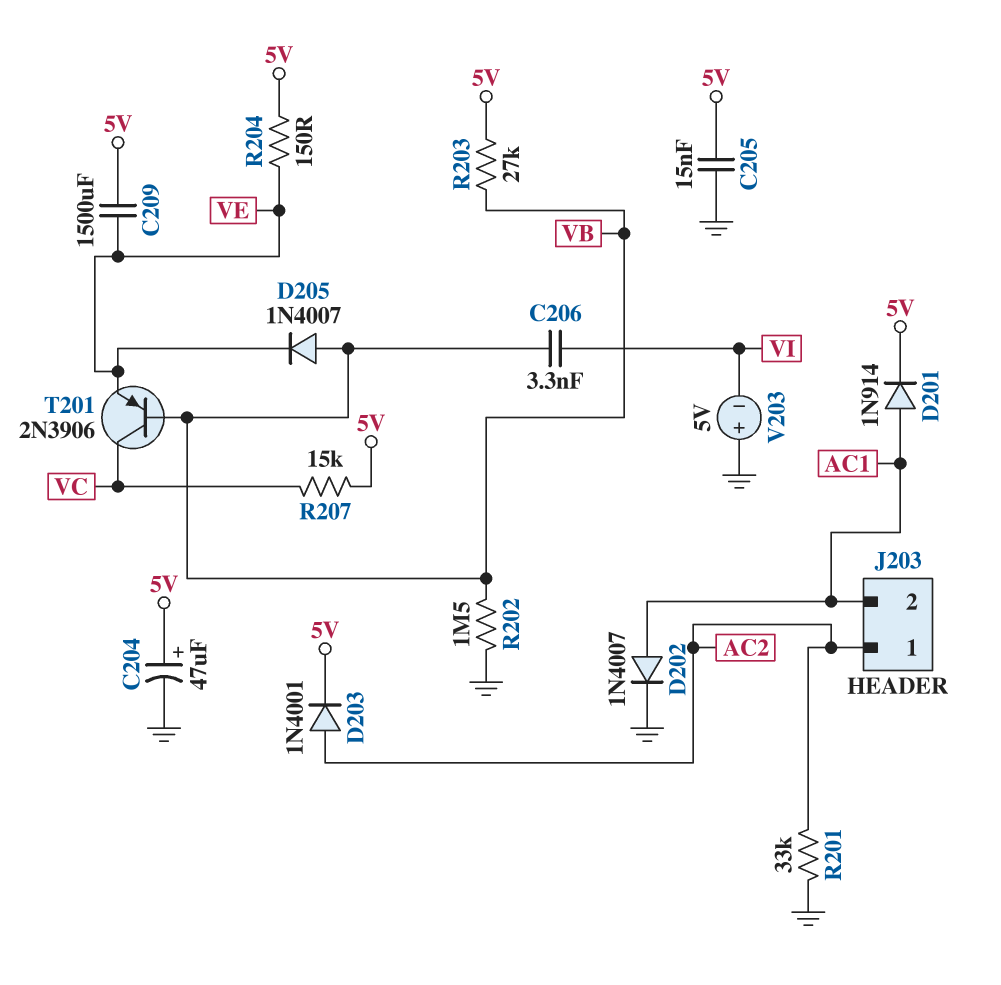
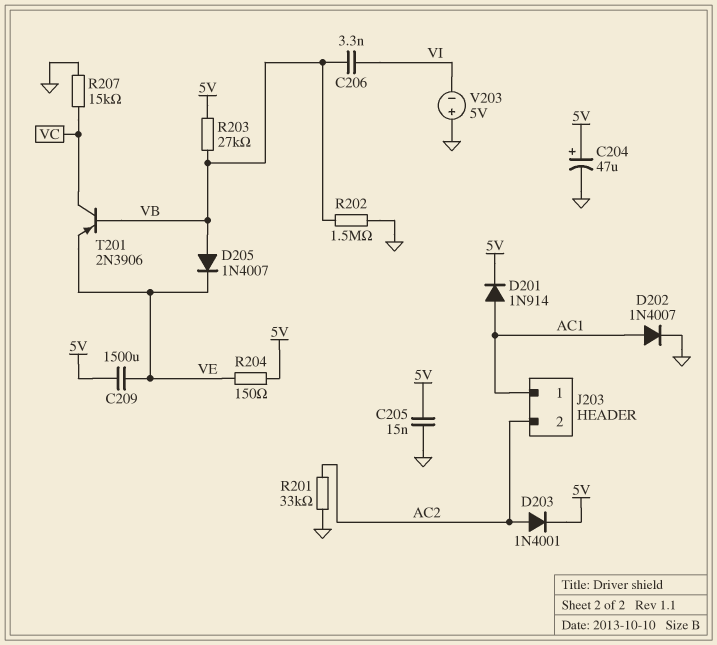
J203 pin 1: AC2 -> AC1
J203 pin 2: AC1 -> AC2
R207: 15k (5V, VC) -> 15k (GND, VC)

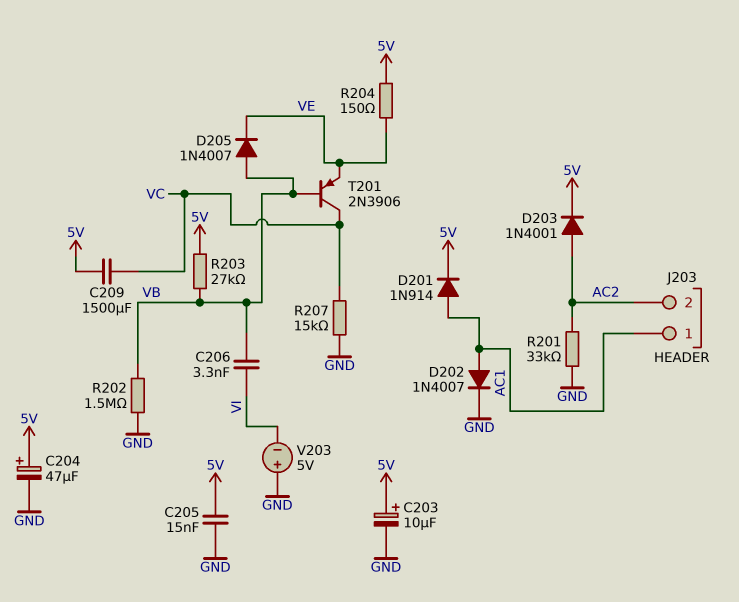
C203: none -> 10uF (plus 5V, minus GND)
C209: 1500uF (5V, VE) -> 1500uF (5V, VC)

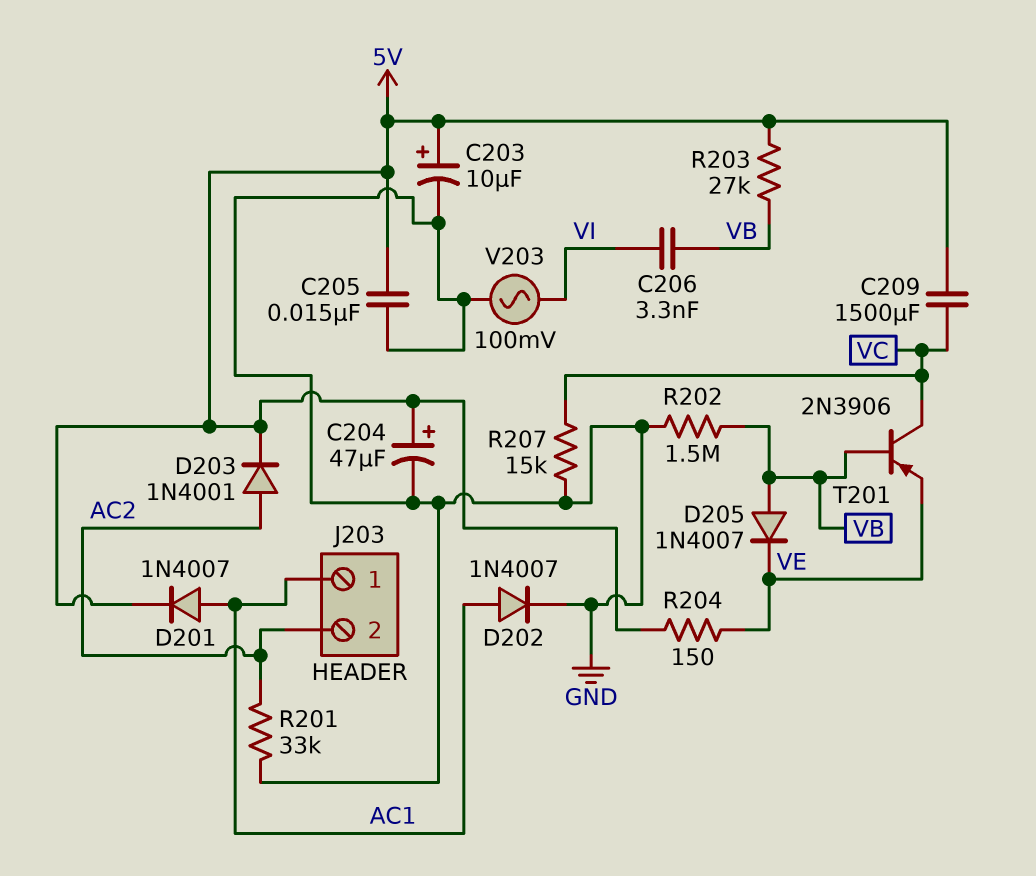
D201: diode 1N914 (A AC1, K 5V) -> diode 1N4007 (A AC1, K 5V)
V203: 5V (plus GND, minus VI) -> AC 100mV (GND, VI)

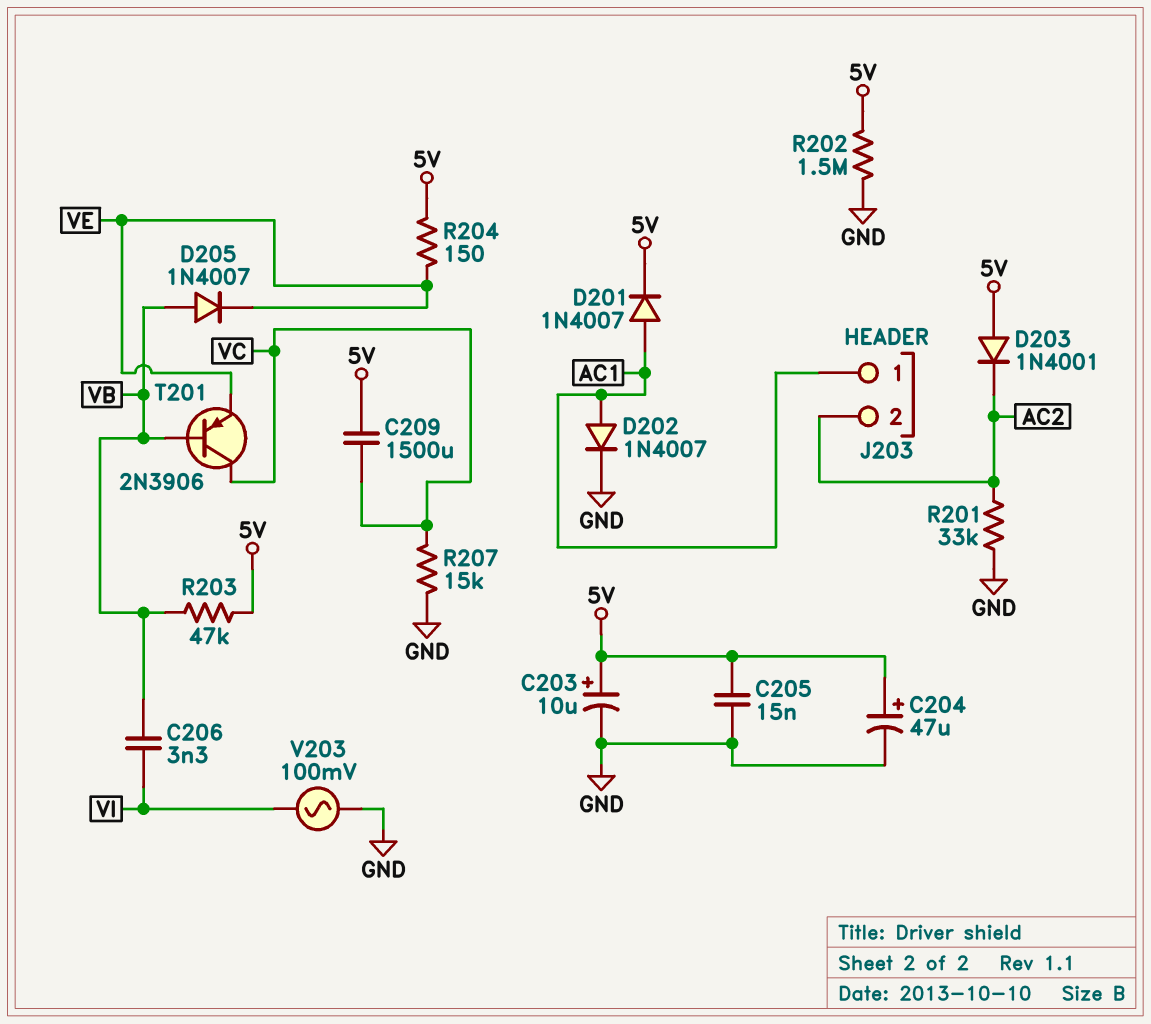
D203: diode 1N4001 (A AC2, K 5V) -> diode 1N4001 (A 5V, K AC2)
R202: 1.5M (GND, VB) -> 1.5M (5V, GND)
R203: 27k (5V, VB) -> 47k (5V, VB)

